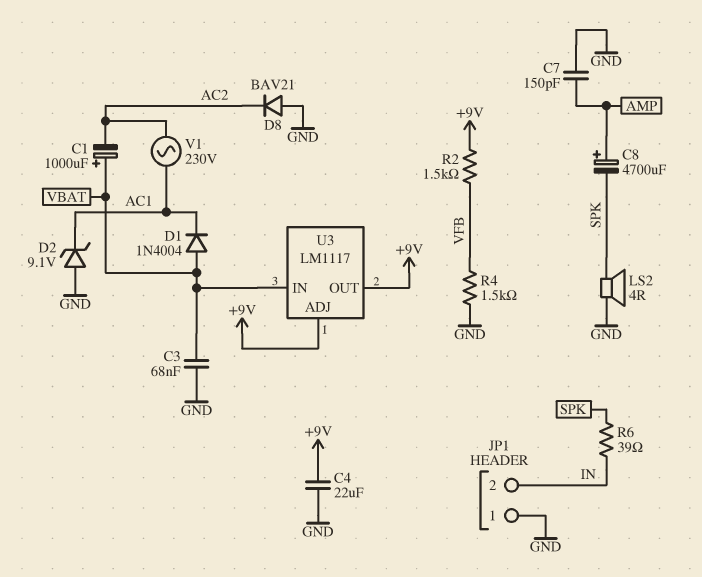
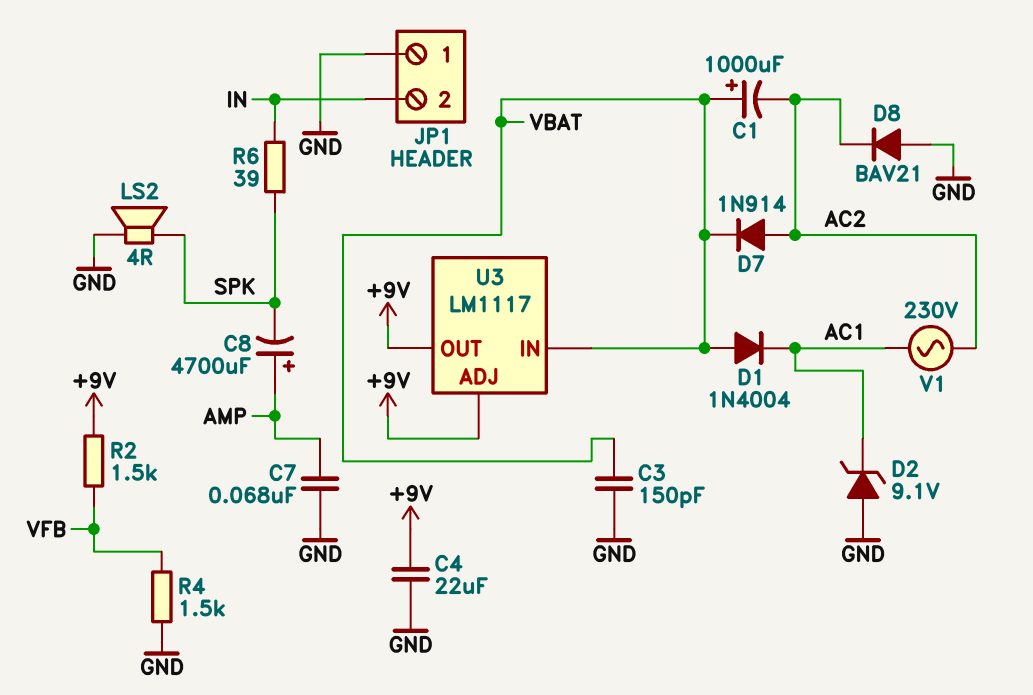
C3: 68nF (GND, VBAT) -> 150pF (GND, VBAT)
C7: 150pF (AMP, GND) -> 68nF (AMP, GND)
D7: none -> diode 1N914 (A AC2, K VBAT)

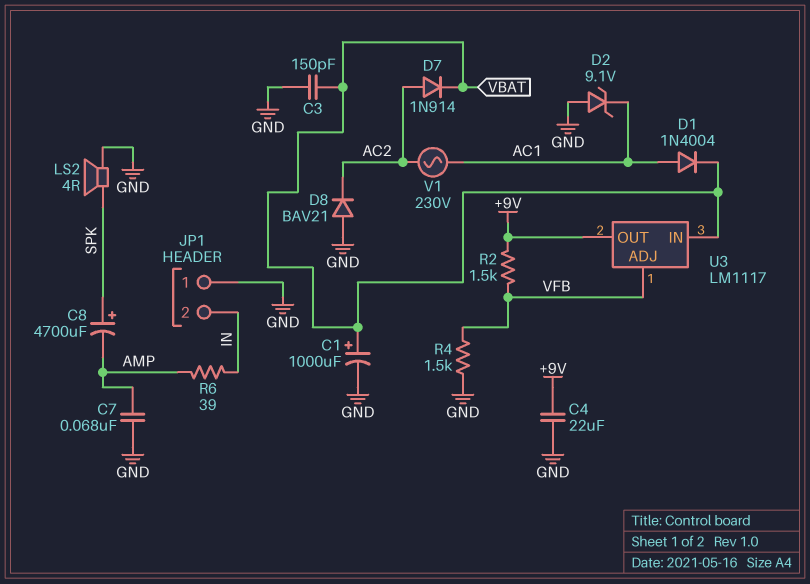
C1: 1000uF (plus VBAT, minus AC2) -> 1000uF (plus VBAT, minus GND)
C8: 4700uF (plus AMP, minus SPK) -> 4700uF (plus SPK, minus AMP)
D1: diode 1N4004 (A VBAT, K AC1) -> diode 1N4004 (A AC1, K VBAT)
R6: 39 (IN, SPK) -> 39 (AMP, IN)
U3 pin ADJ: +9V -> VFB

